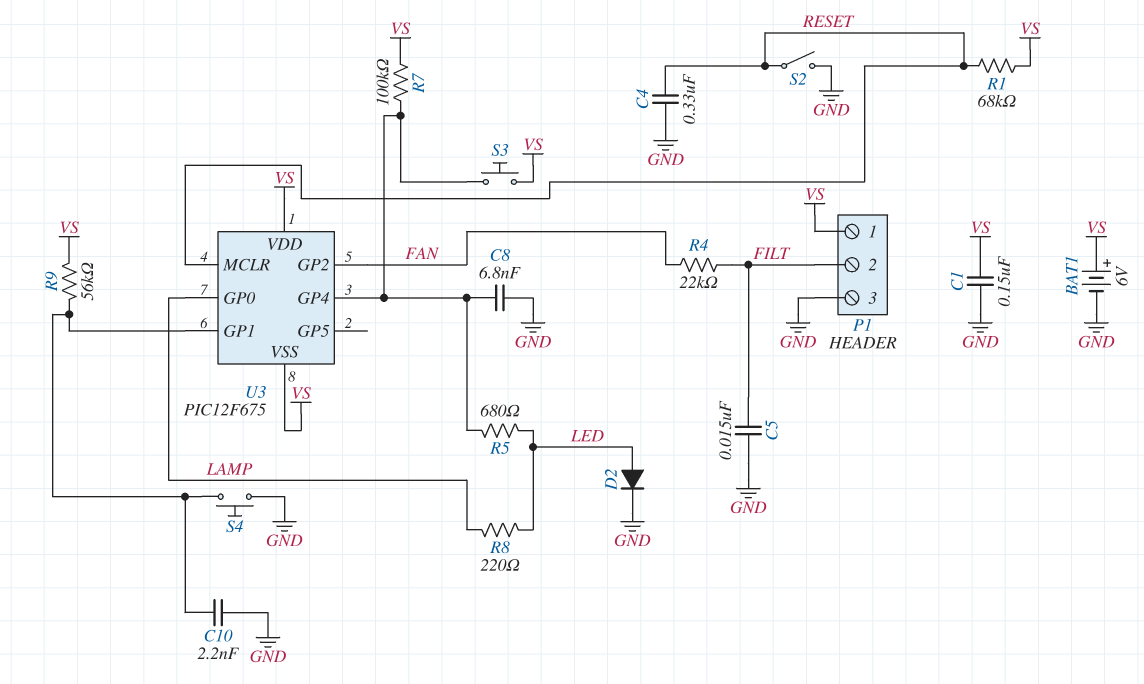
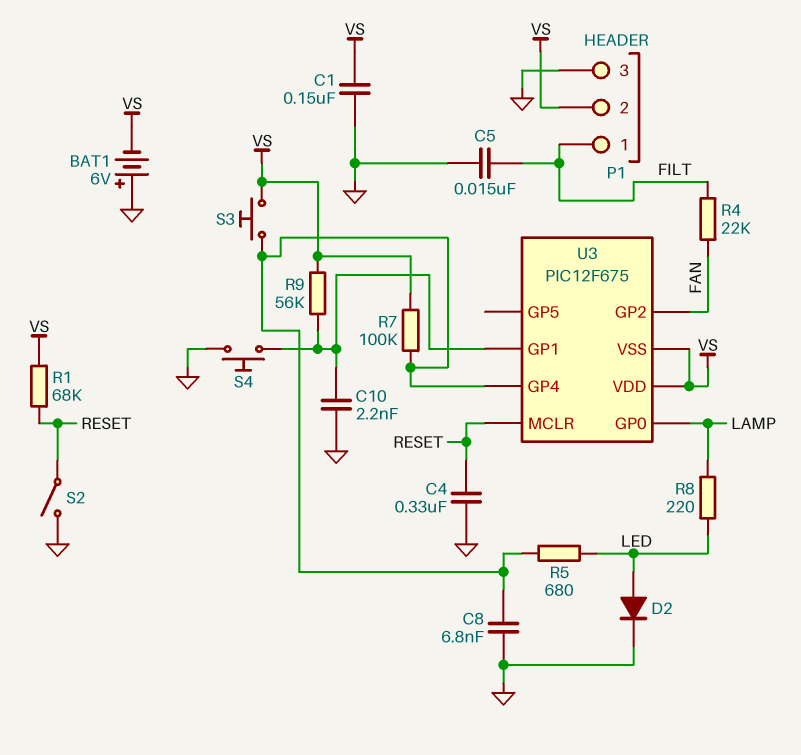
BAT1: 6V (plus VS, minus GND) -> 6V (plus GND, minus VS)
P1 pin 1: VS -> FILT
P1 pin 2: FILT -> VS

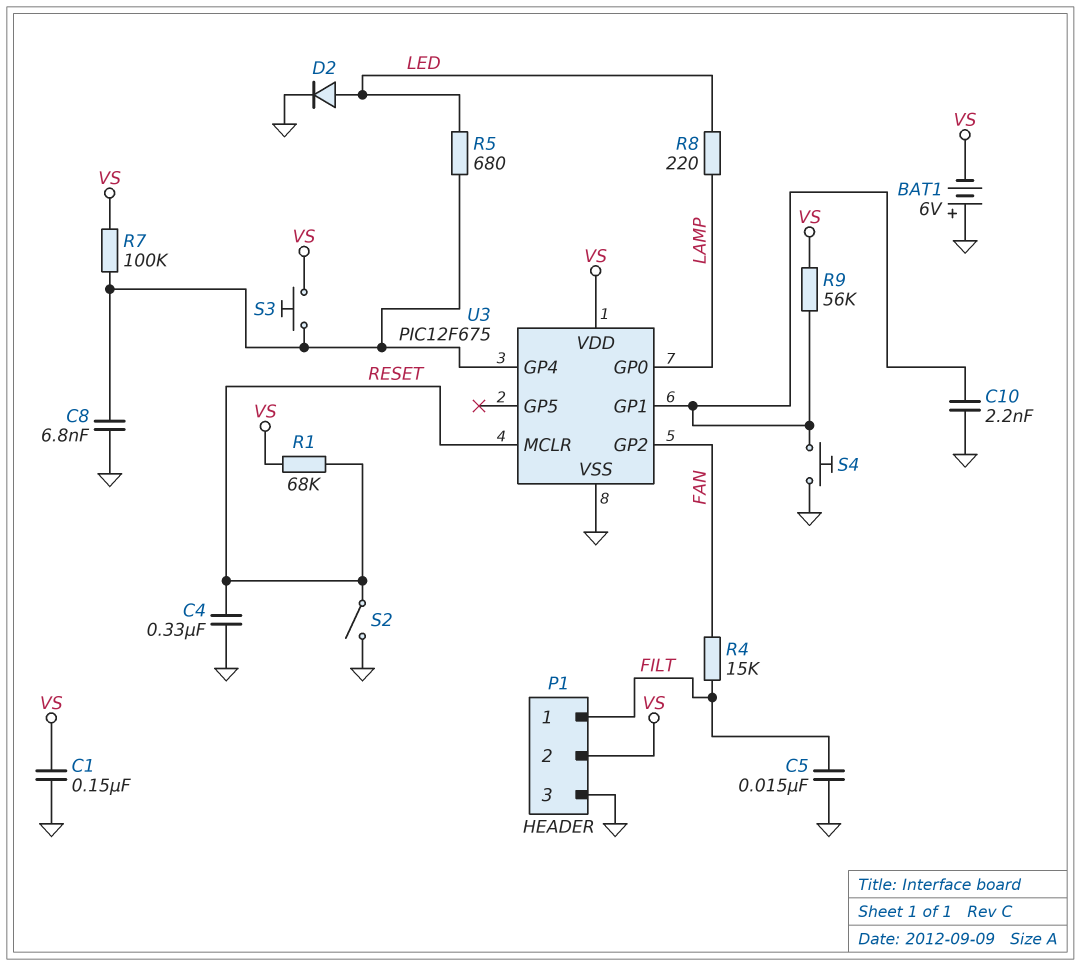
R4: 22k (FAN, FILT) -> 15k (FAN, FILT)
U3 pin VSS: VS -> GND

